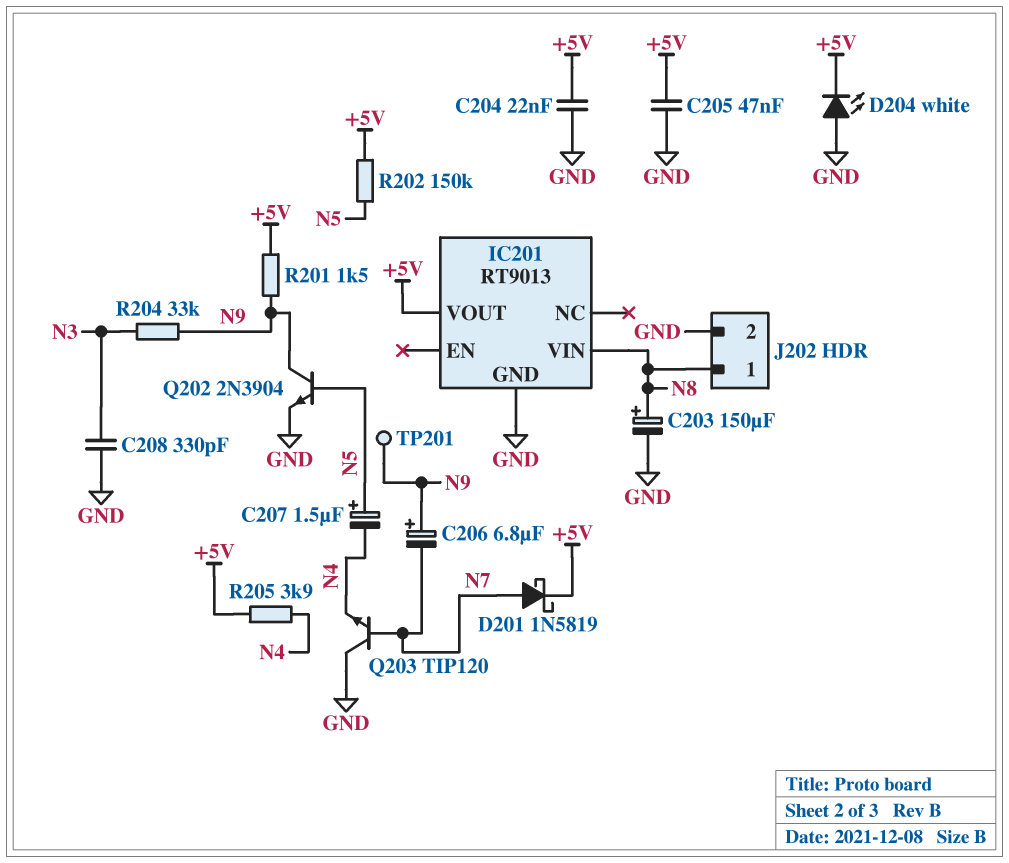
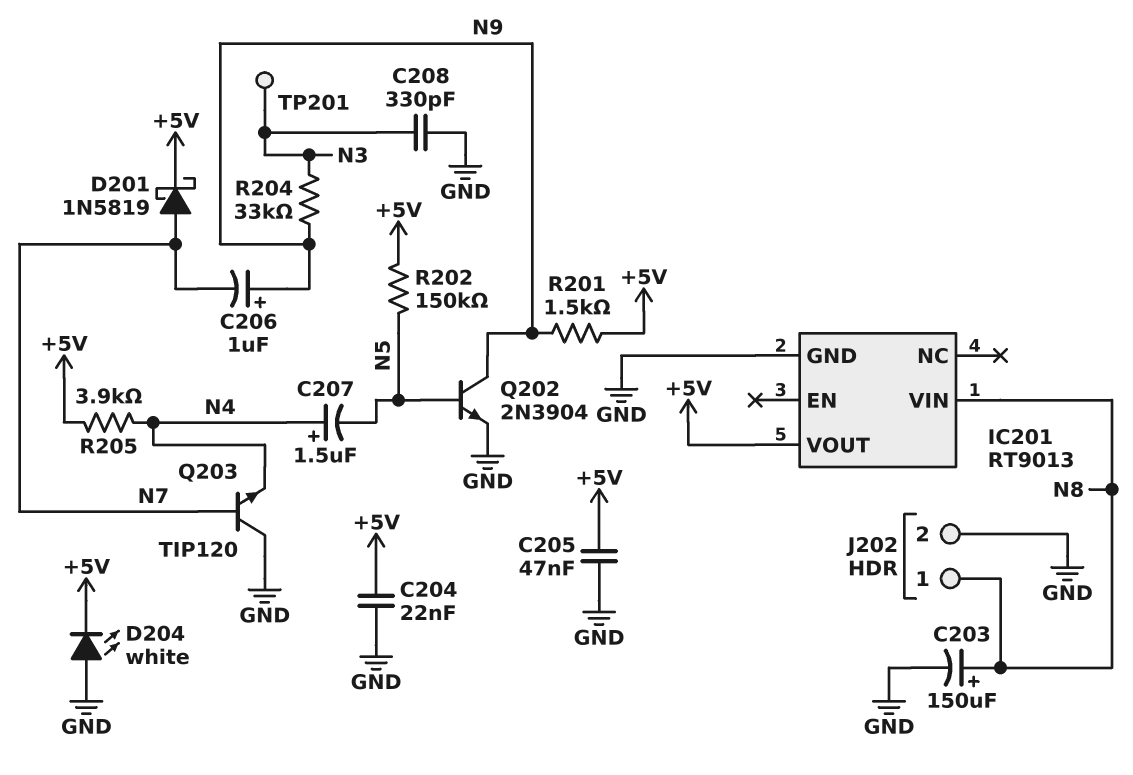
C206: 6.8uF (plus N9, minus N7) -> 1uF (plus N9, minus N7)
C207: 1.5uF (plus N5, minus N4) -> 1.5uF (plus N4, minus N5)
TP201: test point (N9) -> test point (N3)

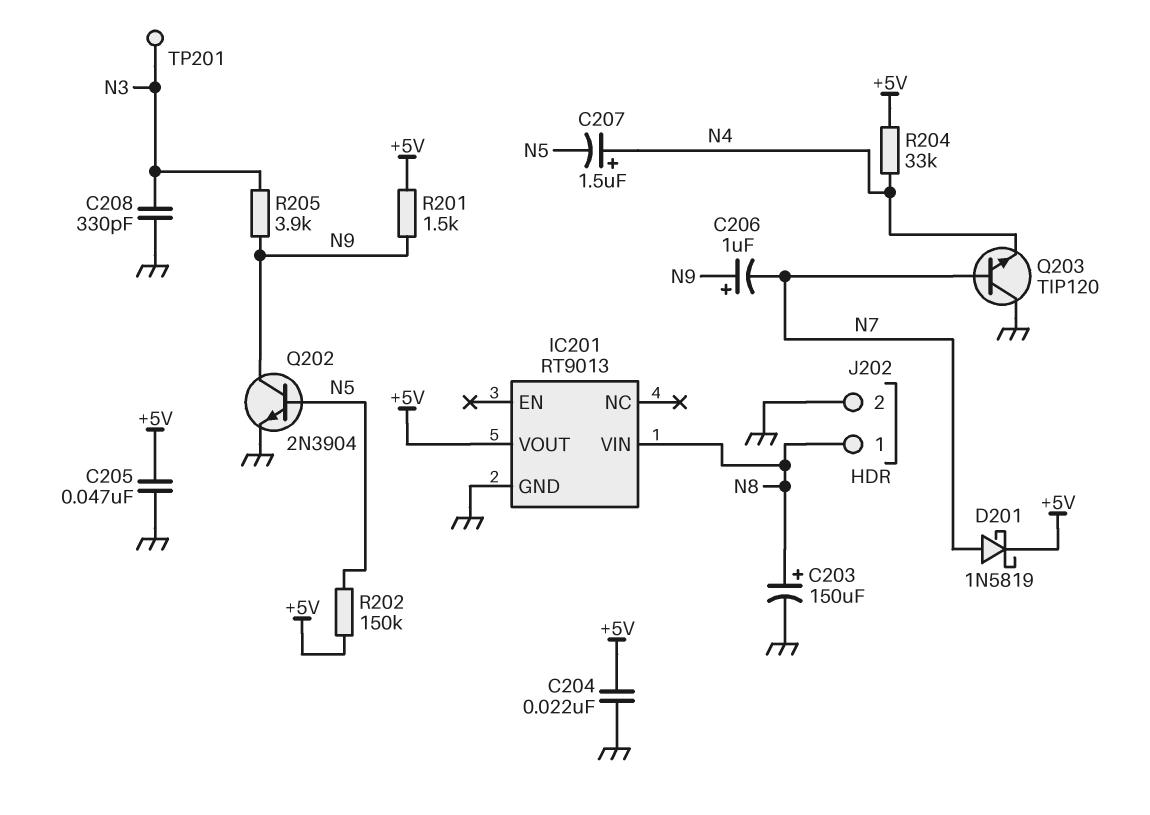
D204: LED white (A GND, K +5V) -> none
R204: 33k (N3, N9) -> 33k (+5V, N4)
R205: 3.9k (+5V, N4) -> 3.9k (N3, N9)

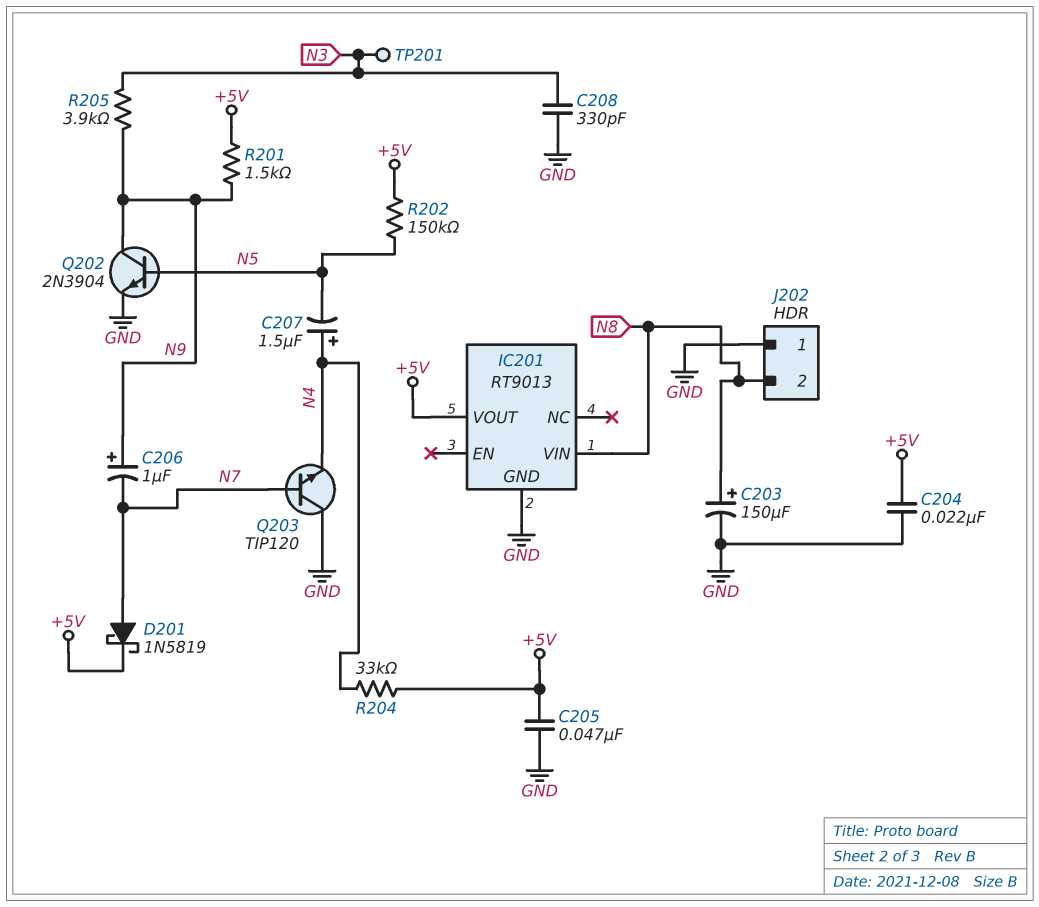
J202 pin 1: N8 -> GND
J202 pin 2: GND -> N8

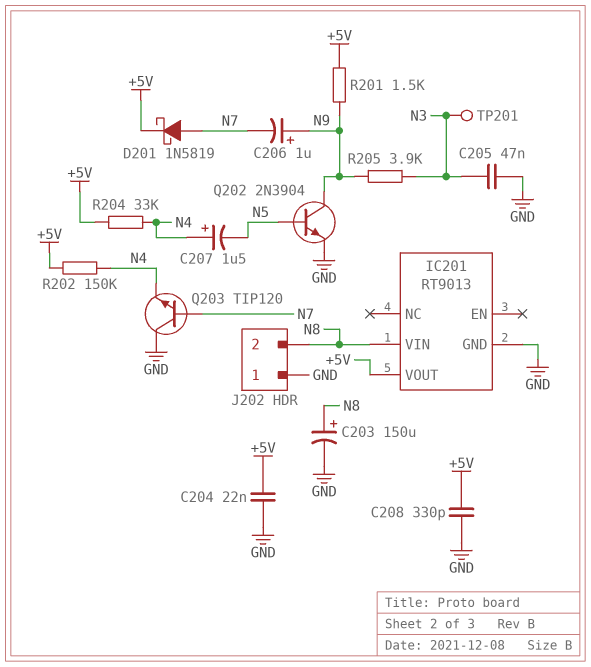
C205: 47nF (+5V, GND) -> 47nF (GND, N3)
C208: 330pF (GND, N3) -> 330pF (+5V, GND)
R202: 150k (+5V, N5) -> 150k (+5V, N4)

